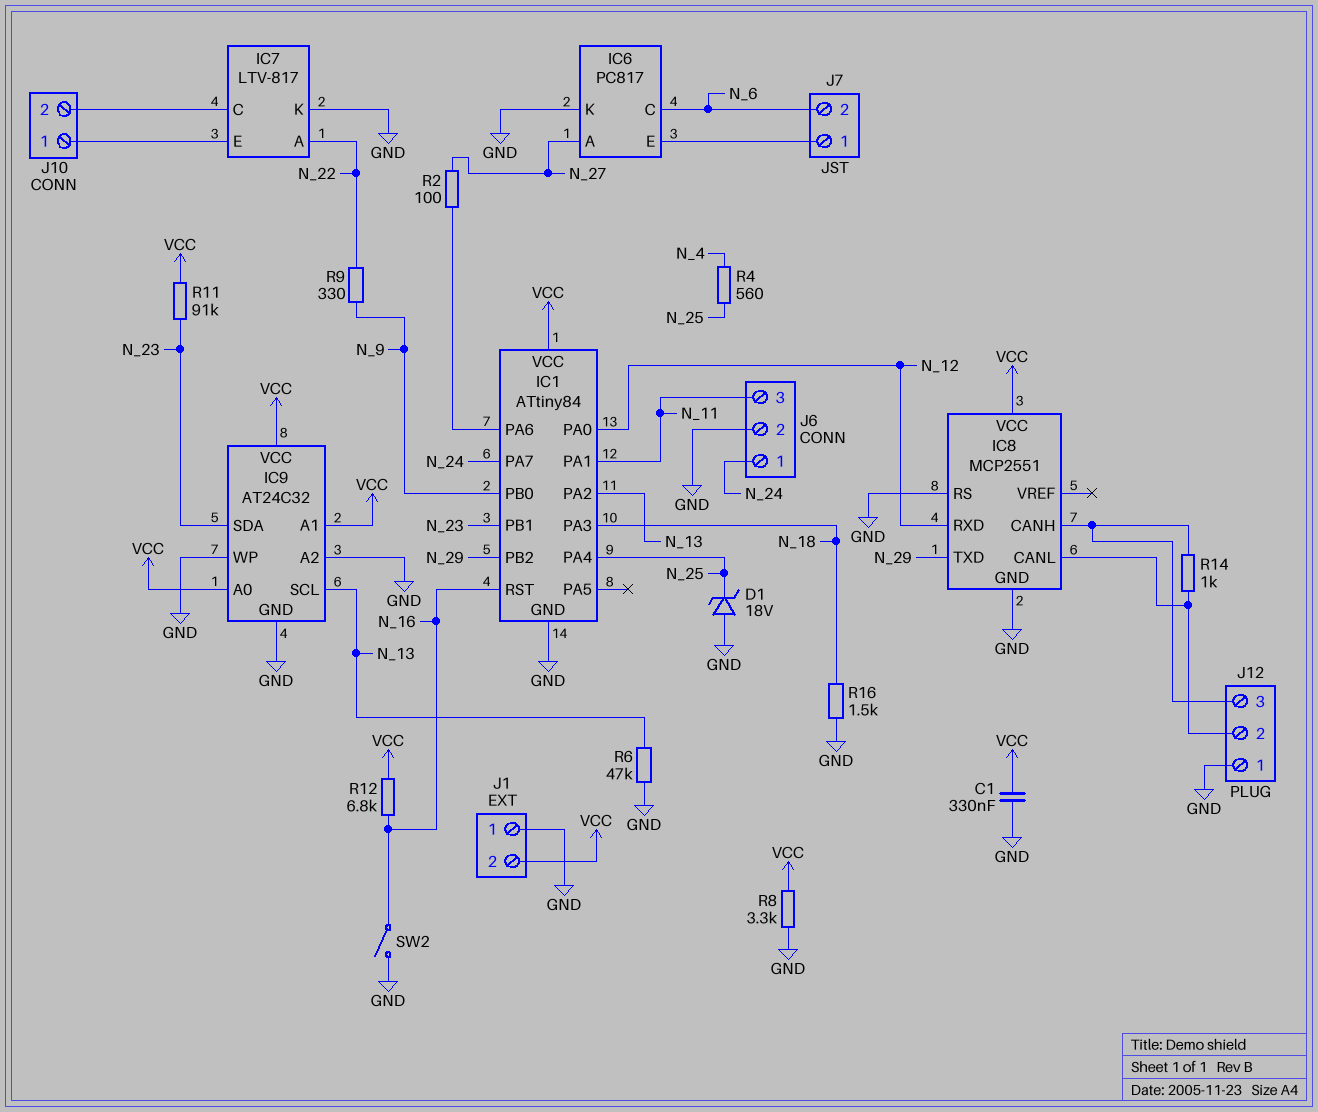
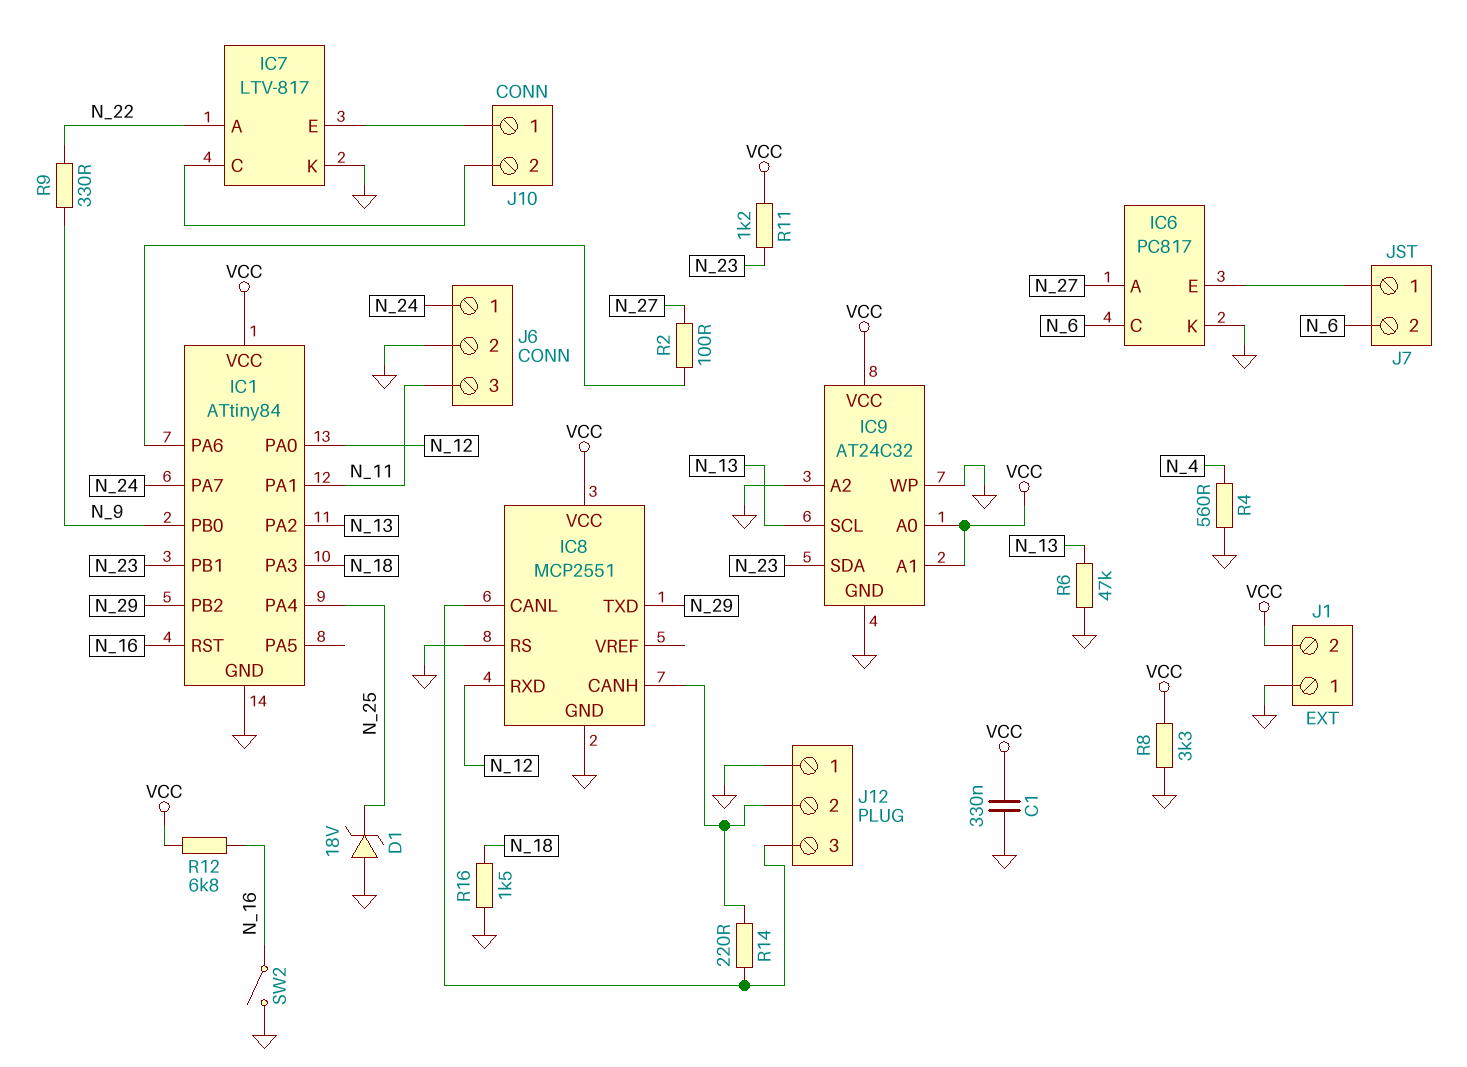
J12 pin 2: IC8/CANL -> IC8/CANH
J12 pin 3: IC8/CANH -> IC8/CANL
R4: 560 (N_4, N_25) -> 560 (GND, N_4)
R11: 91k (N_23, VCC) -> 1.2k (N_23, VCC)
R14: 1k (IC8/CANH, IC8/CANL) -> 220 (IC8/CANH, IC8/CANL)

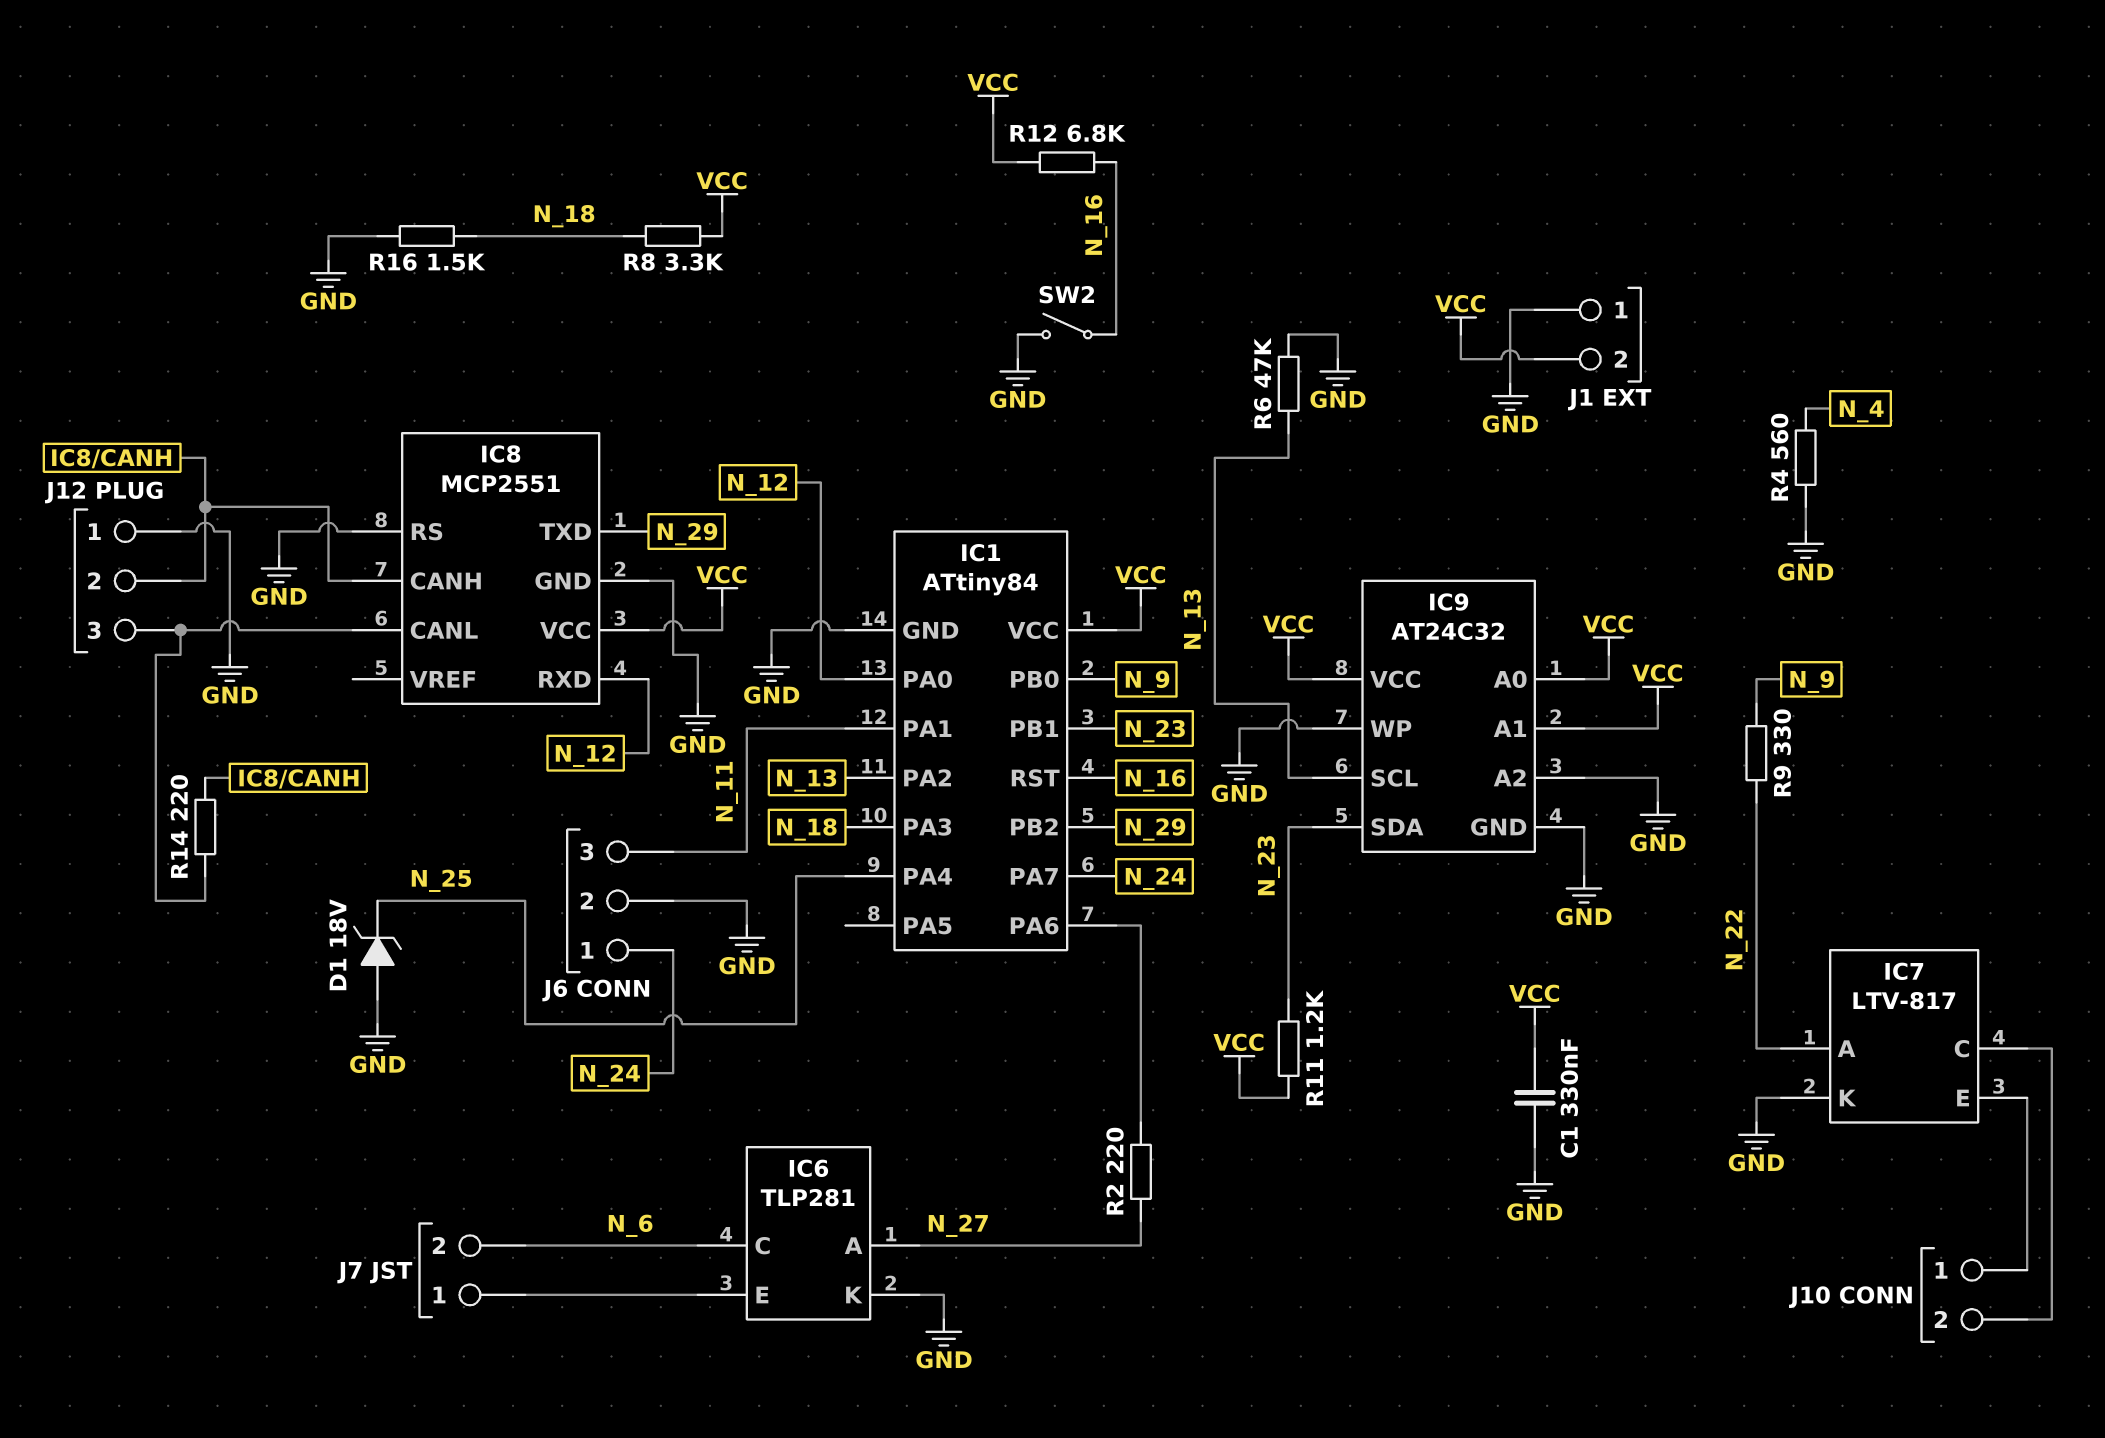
IC6: PC817 -> TLP281
R2: 100 (IC1/PA6, N_27) -> 220 (IC1/PA6, N_27)
R8: 3.3k (GND, VCC) -> 3.3k (N_18, VCC)

